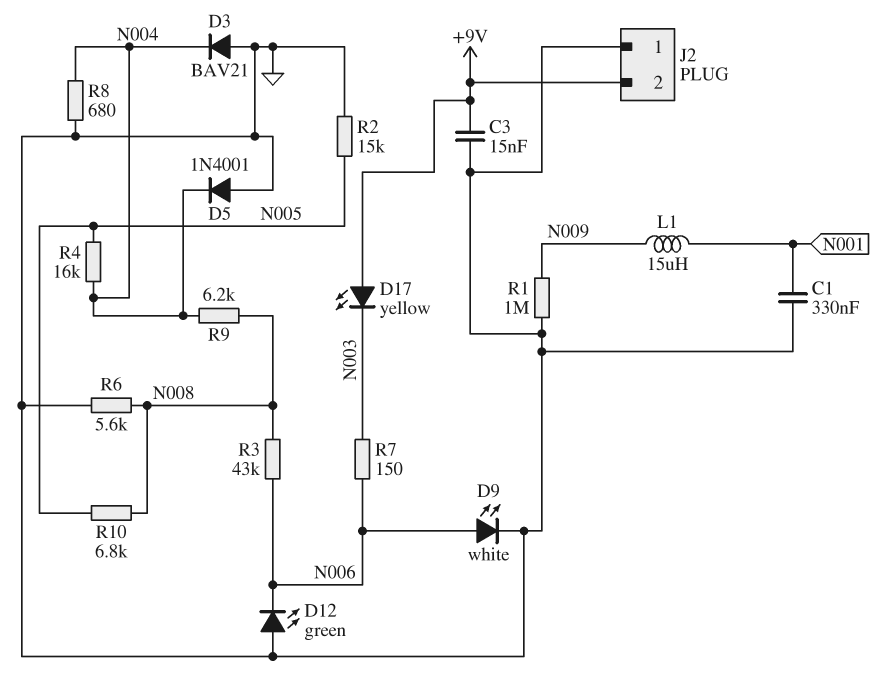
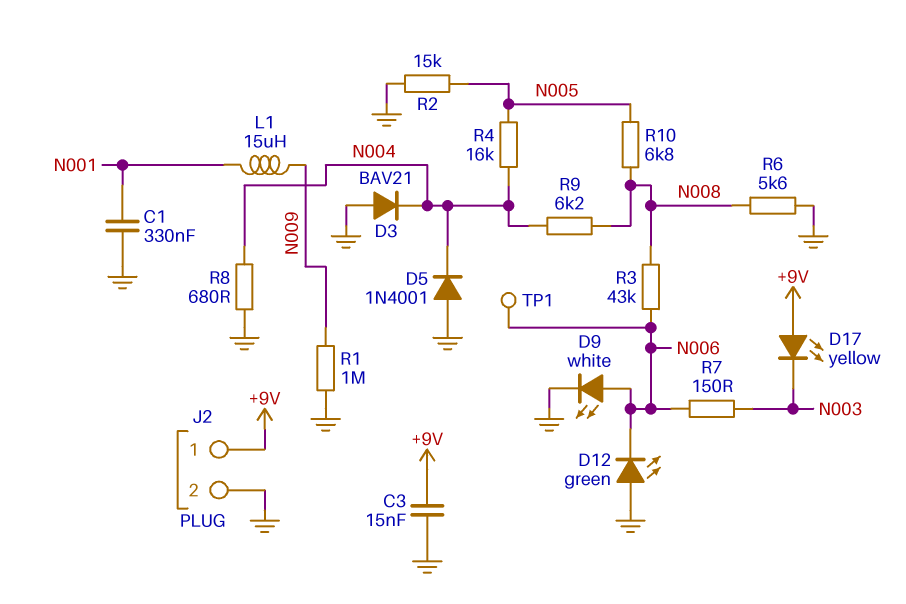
J2 pin 1: GND -> +9V
J2 pin 2: +9V -> GND
TP1: none -> test point (N006)

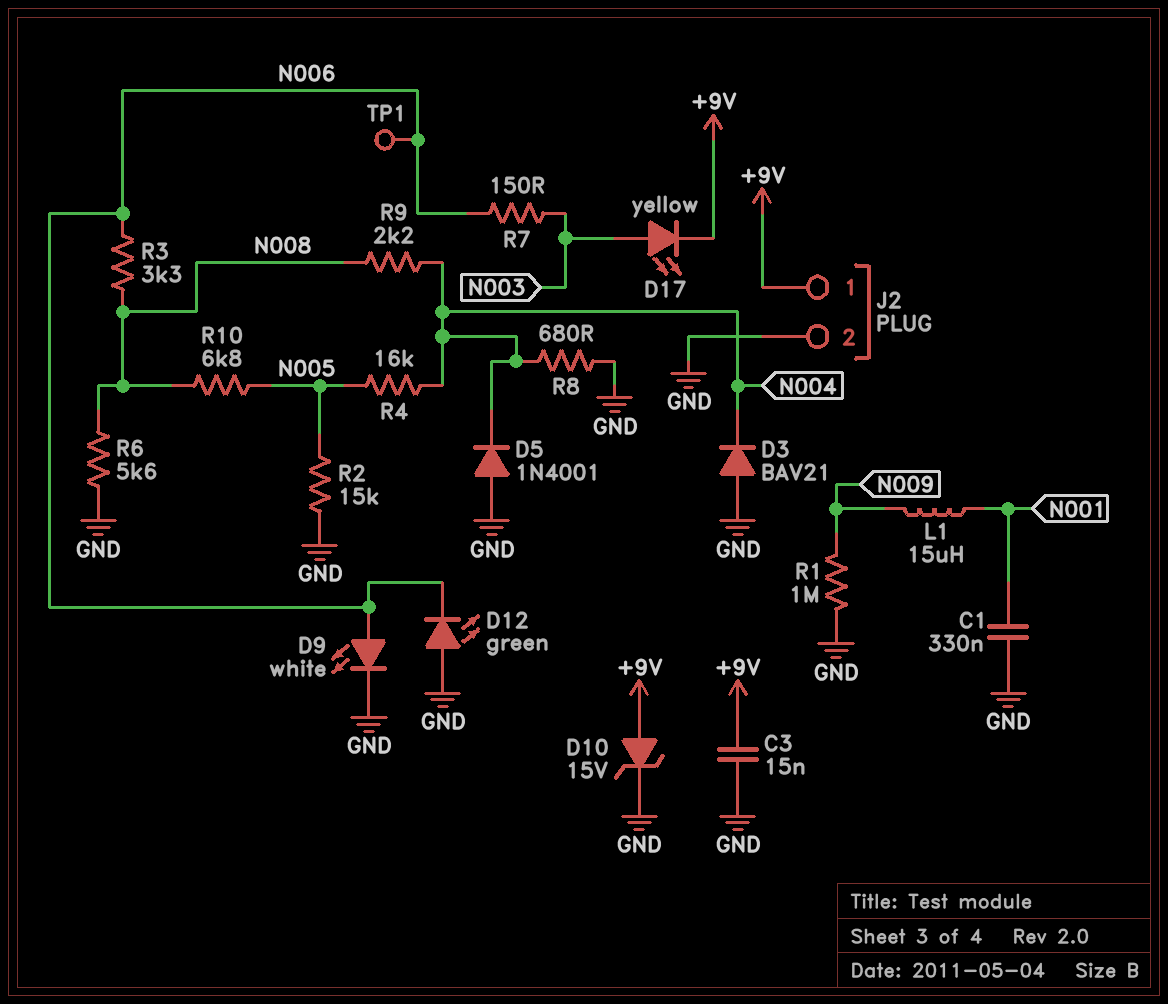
D10: none -> zener 15V (A +9V, K GND)
D17: LED yellow (A +9V, K N003) -> LED yellow (A N003, K +9V)
R3: 43k (N006, N008) -> 3.3k (N006, N008)
R9: 6.2k (N004, N008) -> 2.2k (N004, N008)

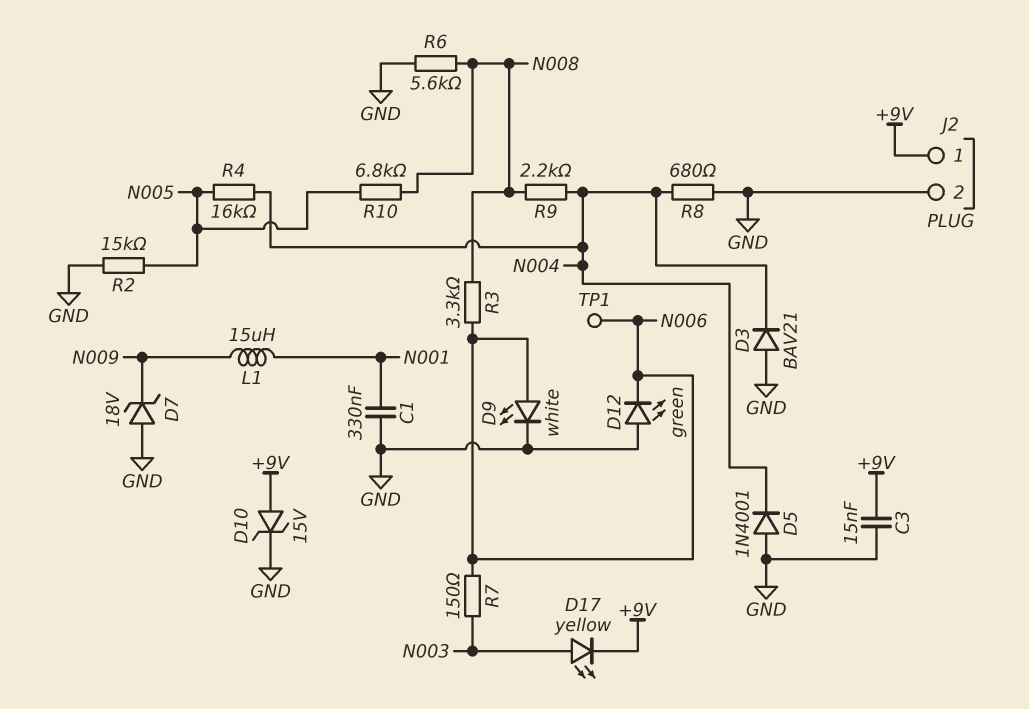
D7: none -> zener 18V (A GND, K N009)
R1: 1M (GND, N009) -> none

